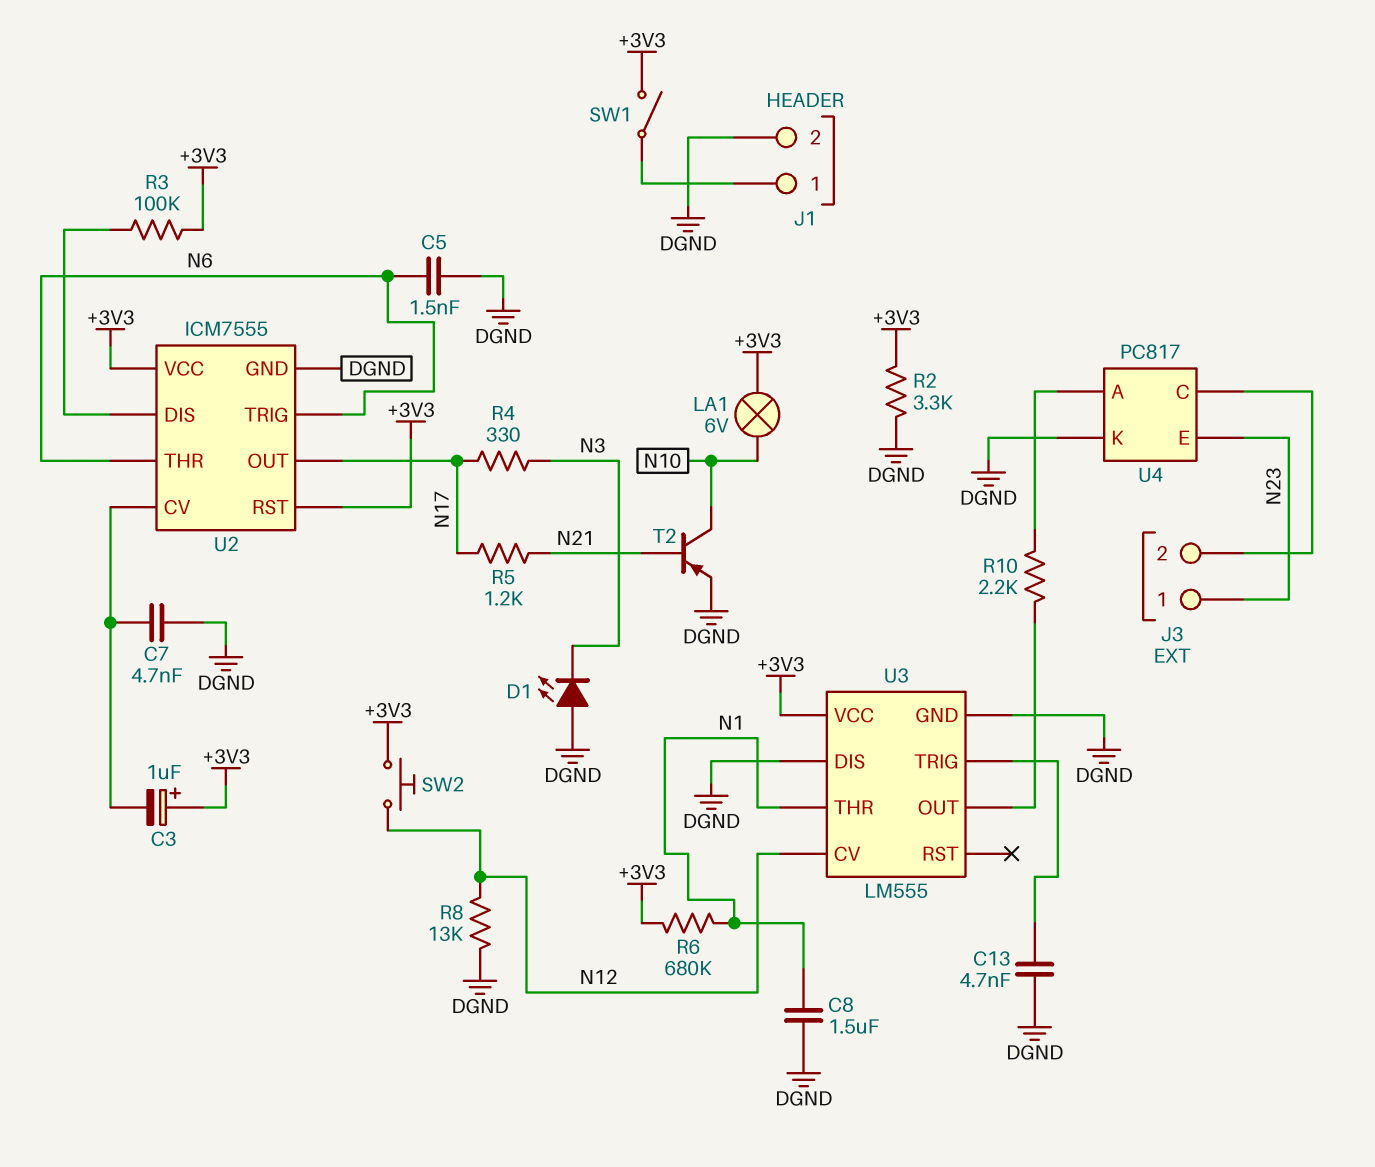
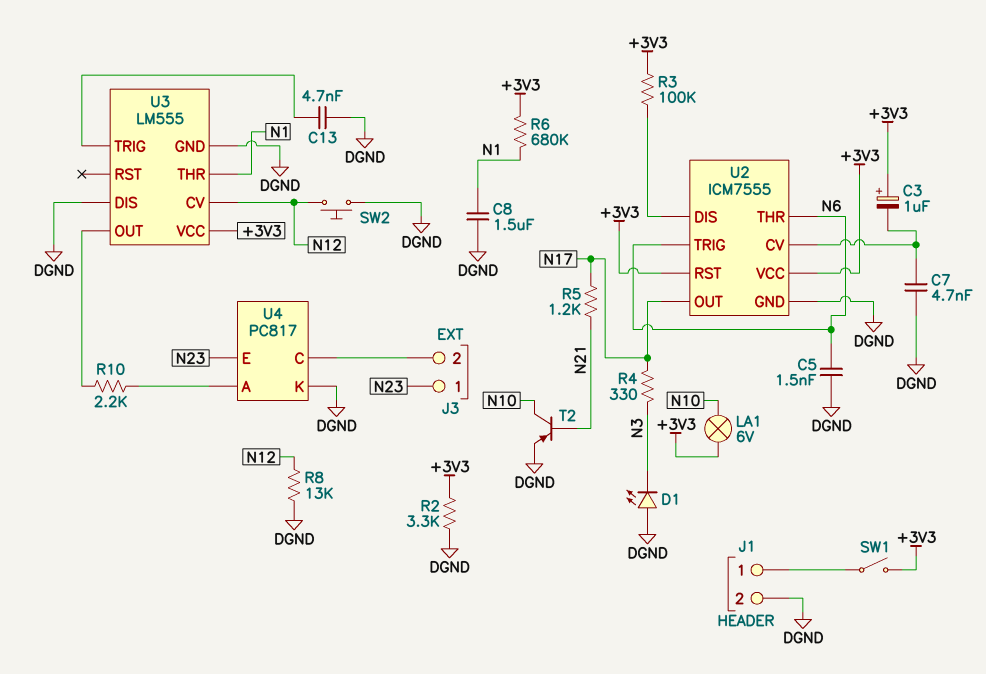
SW2: button (+3V3, N12) -> button (DGND, N12)

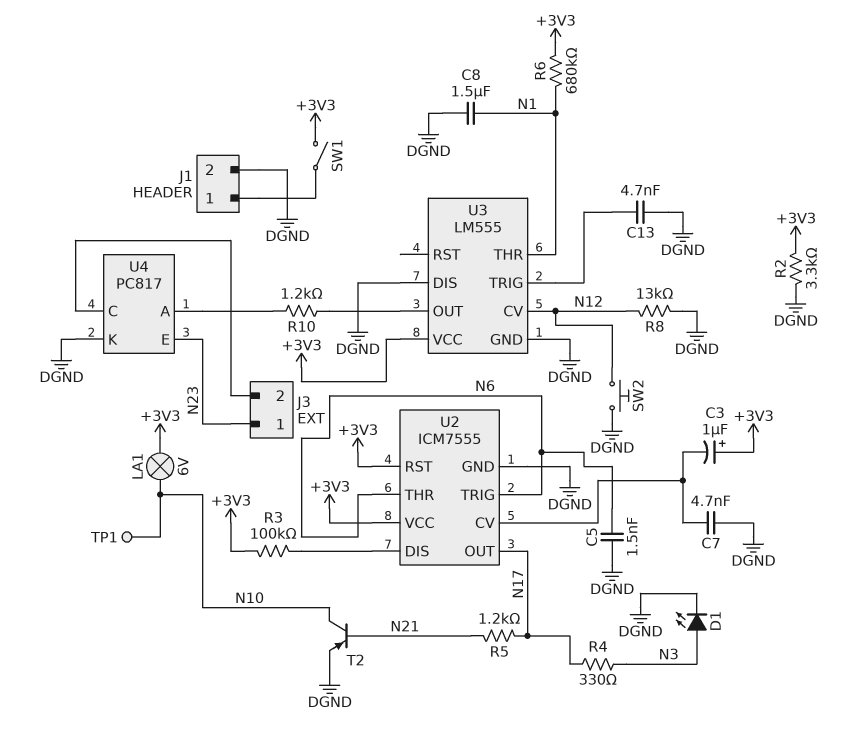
D1: LED (A DGND, K N3) -> LED (A N3, K DGND)
R10: 2.2k (U3/OUT, U4/A) -> 1.2k (U3/OUT, U4/A)
TP1: none -> test point (N10)

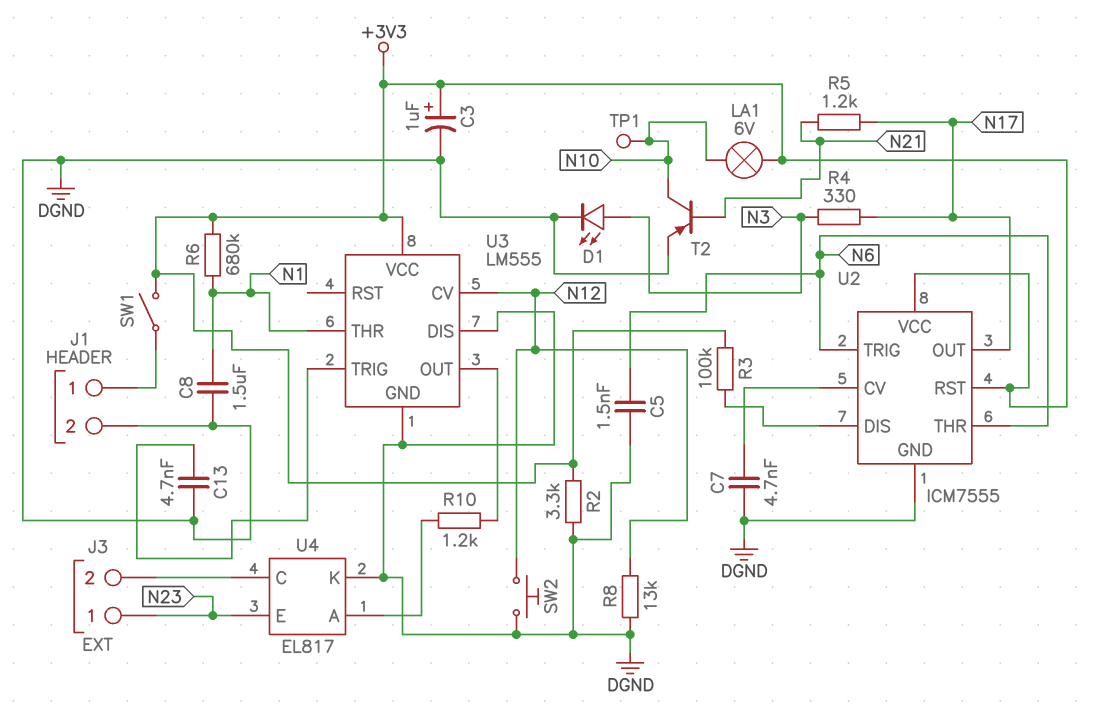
C3: 1uF (plus +3V3, minus U2/CV) -> 1uF (plus +3V3, minus DGND)
U4: PC817 -> EL817

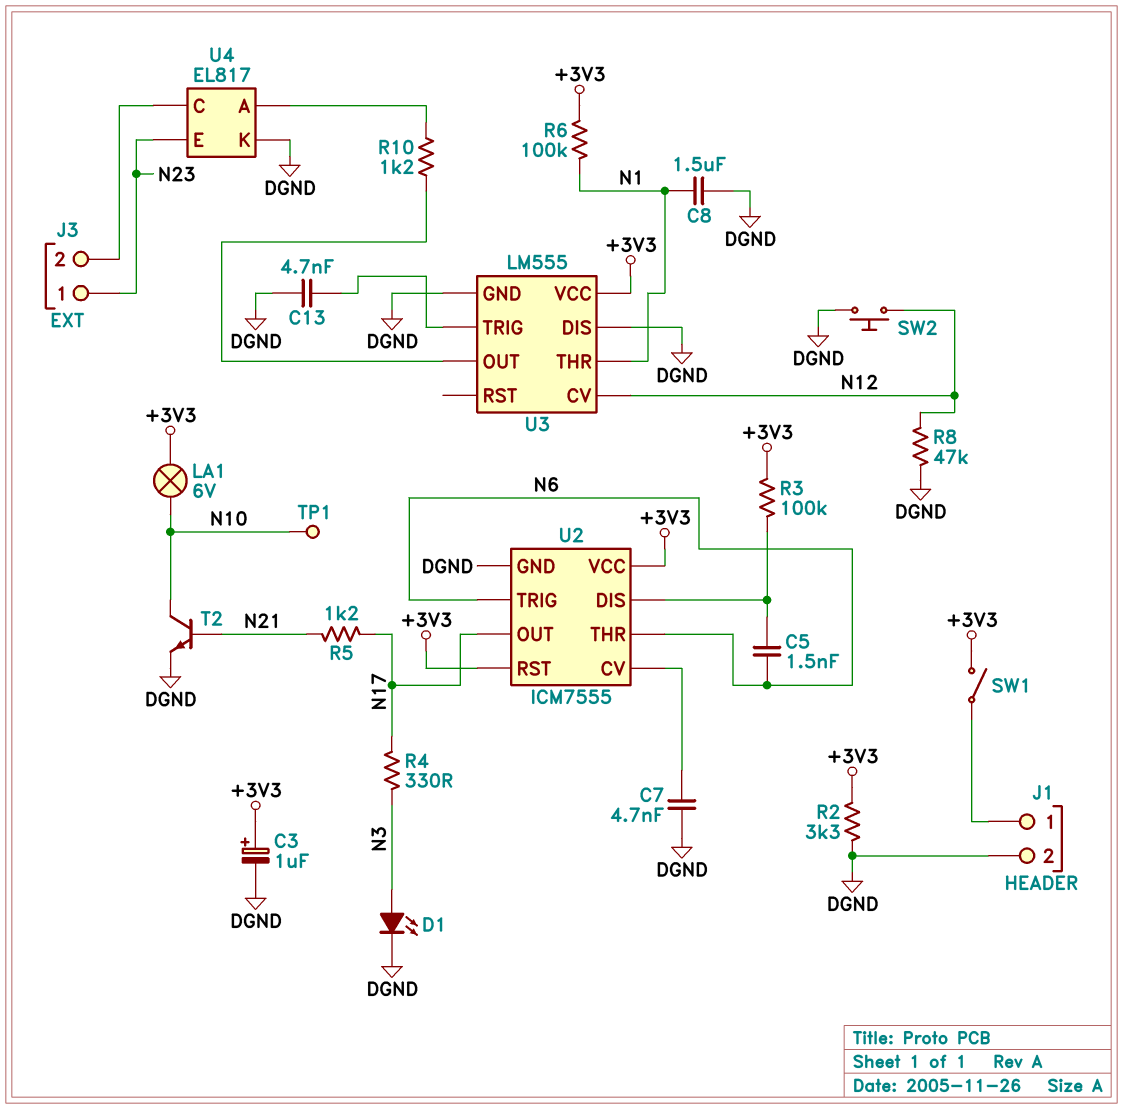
C5: 1.5nF (DGND, N6) -> 1.5nF (N6, U2/DIS)
R6: 680k (+3V3, N1) -> 100k (+3V3, N1)
R8: 13k (DGND, N12) -> 47k (DGND, N12)
T2: PNP (B N21, C N10, E DGND) -> NPN (B N21, C N10, E DGND)

